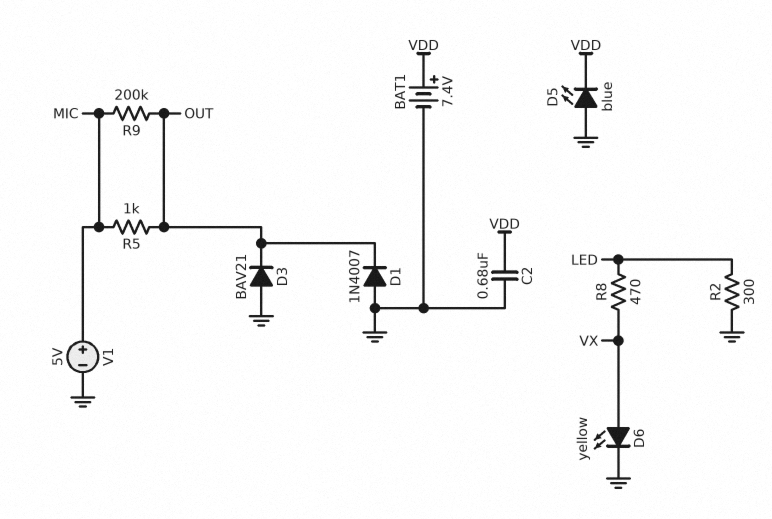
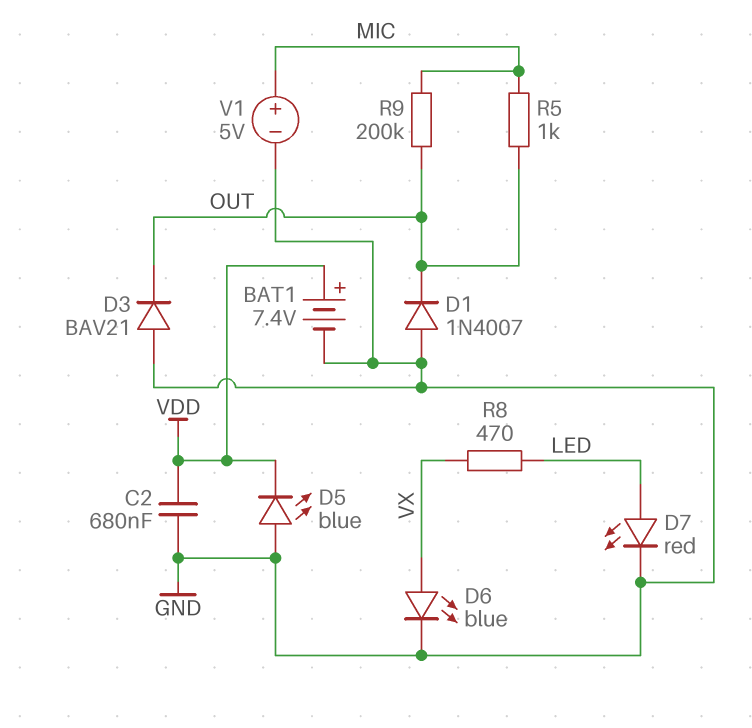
D6: LED yellow (A VX, K GND) -> LED blue (A VX, K GND)
D7: none -> LED red (A LED, K GND)
R2: 300 (GND, LED) -> none

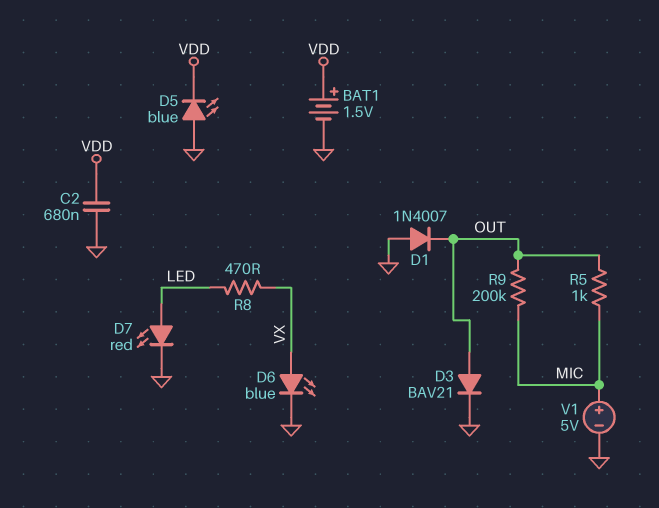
BAT1: 7.4V (plus VDD, minus GND) -> 1.5V (plus VDD, minus GND)
D3: diode BAV21 (A GND, K OUT) -> diode BAV21 (A OUT, K GND)

